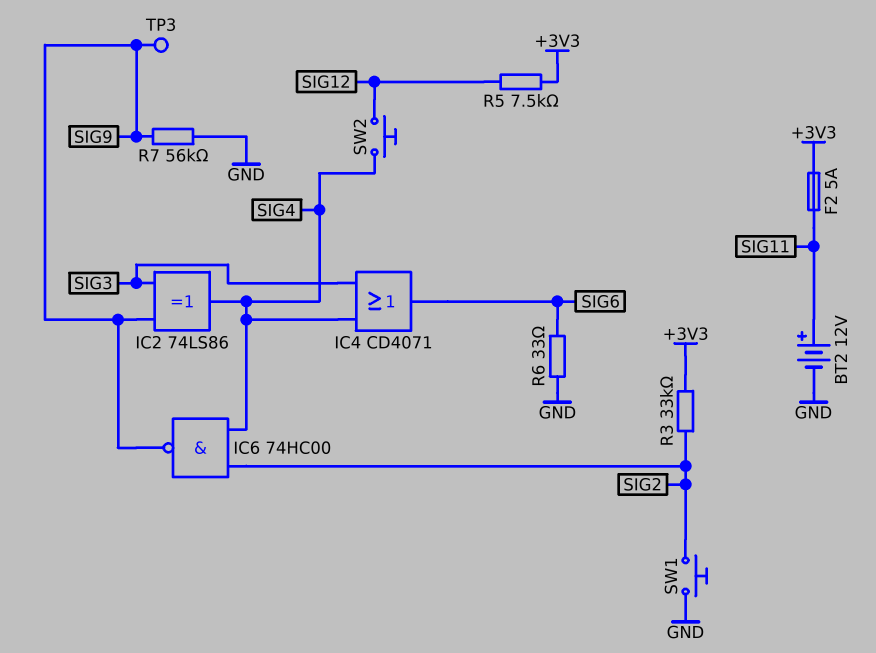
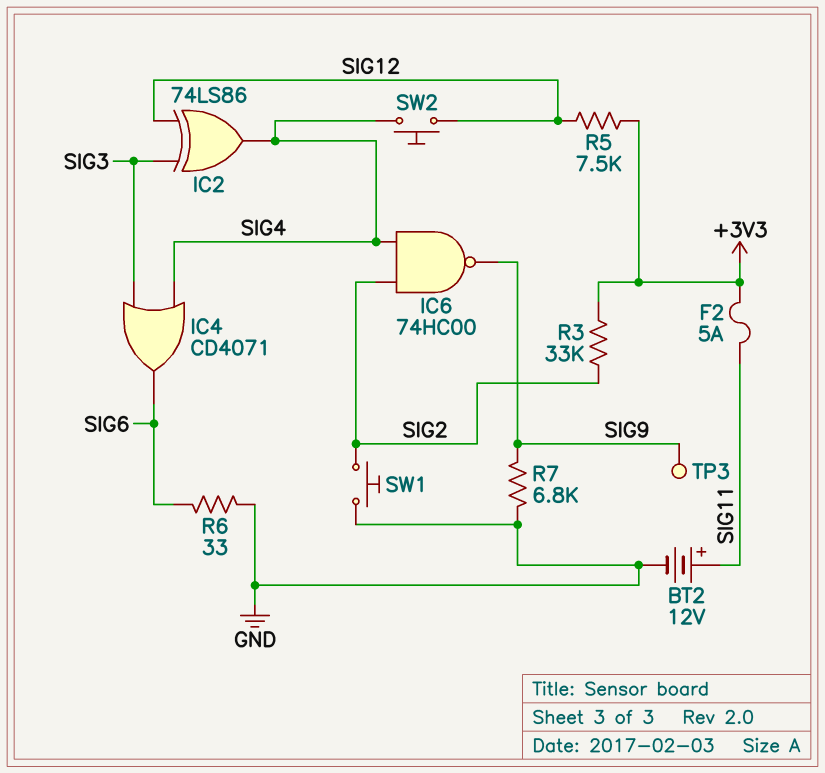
IC2: XOR 74LS86 (in SIG3, in SIG9, out SIG4) -> XOR 74LS86 (in SIG3, in SIG12, out SIG4)
R7: 56k (GND, SIG9) -> 6.8k (GND, SIG9)

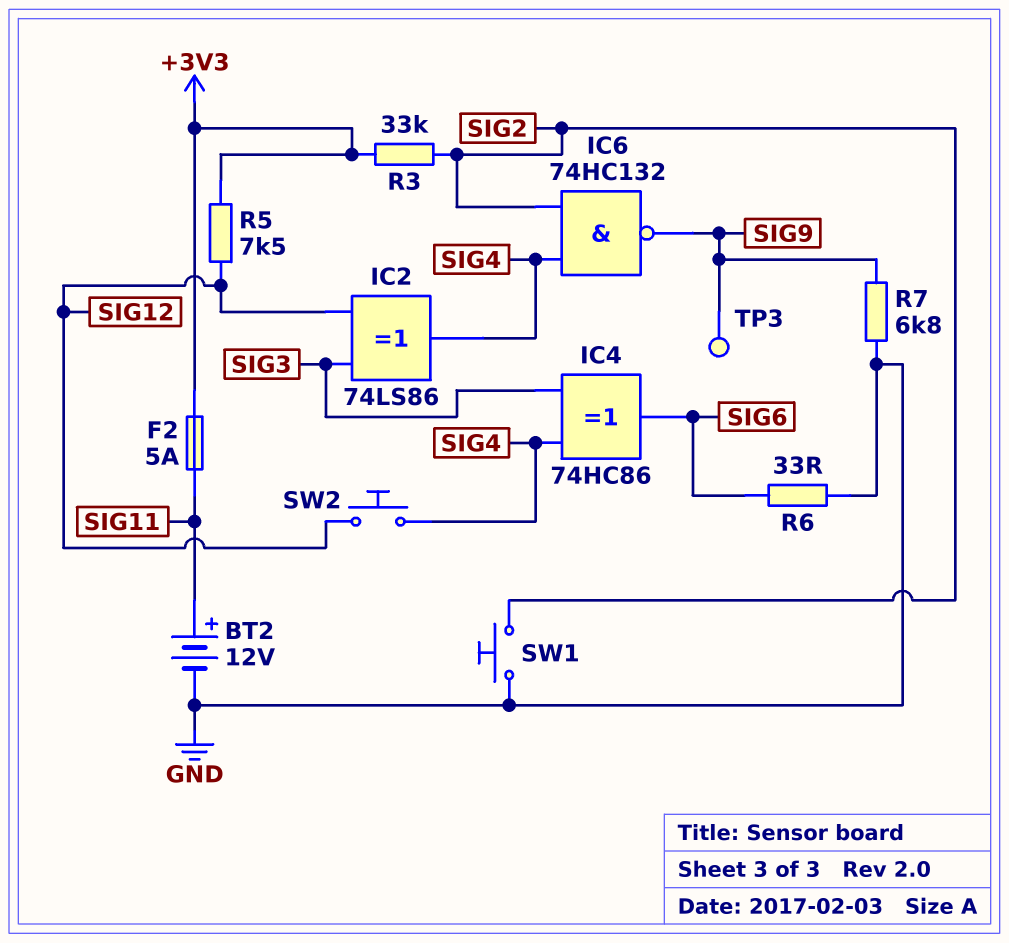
IC4: OR CD4071 (in SIG3, in SIG4, out SIG6) -> XOR 74HC86 (in SIG3, in SIG4, out SIG6)
IC6: NAND 74HC00 (in SIG2, in SIG4, out SIG9) -> NAND 74HC132 (in SIG2, in SIG4, out SIG9)

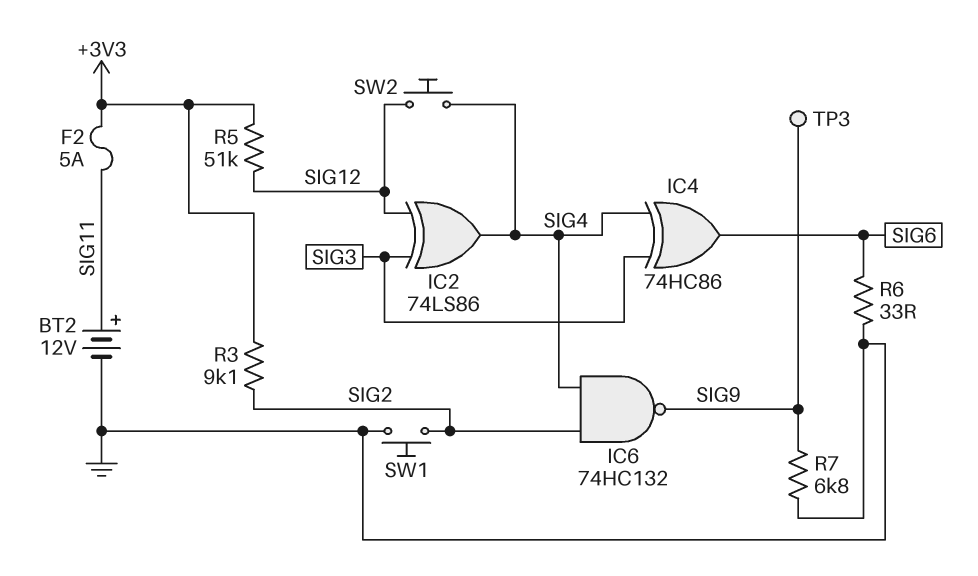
R3: 33k (+3V3, SIG2) -> 9.1k (+3V3, SIG2)
R5: 7.5k (+3V3, SIG12) -> 51k (+3V3, SIG12)

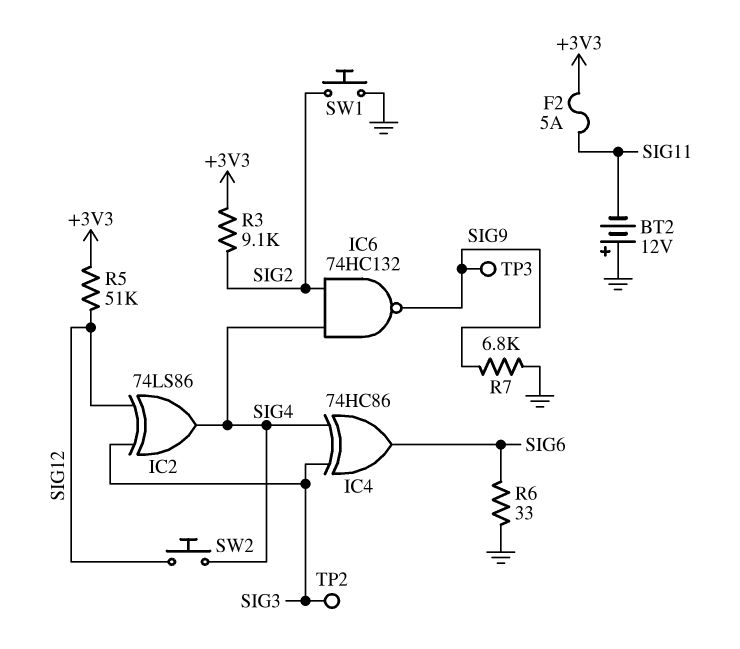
BT2: 12V (plus SIG11, minus GND) -> 12V (plus GND, minus SIG11)
TP2: none -> test point (SIG3)

